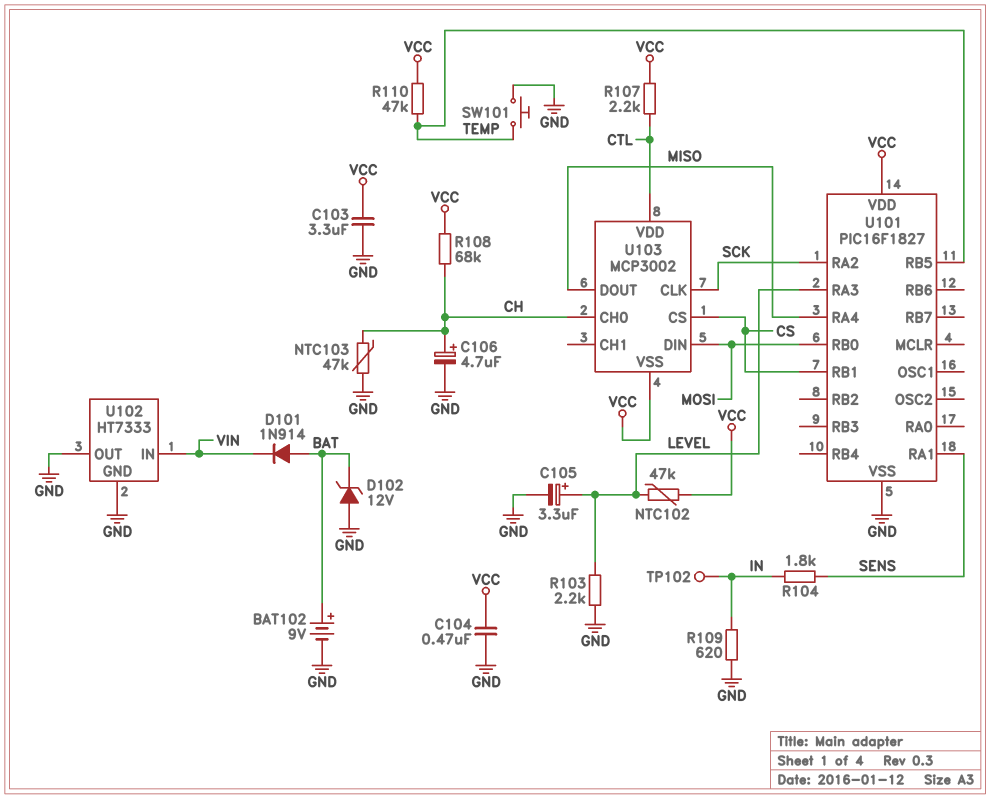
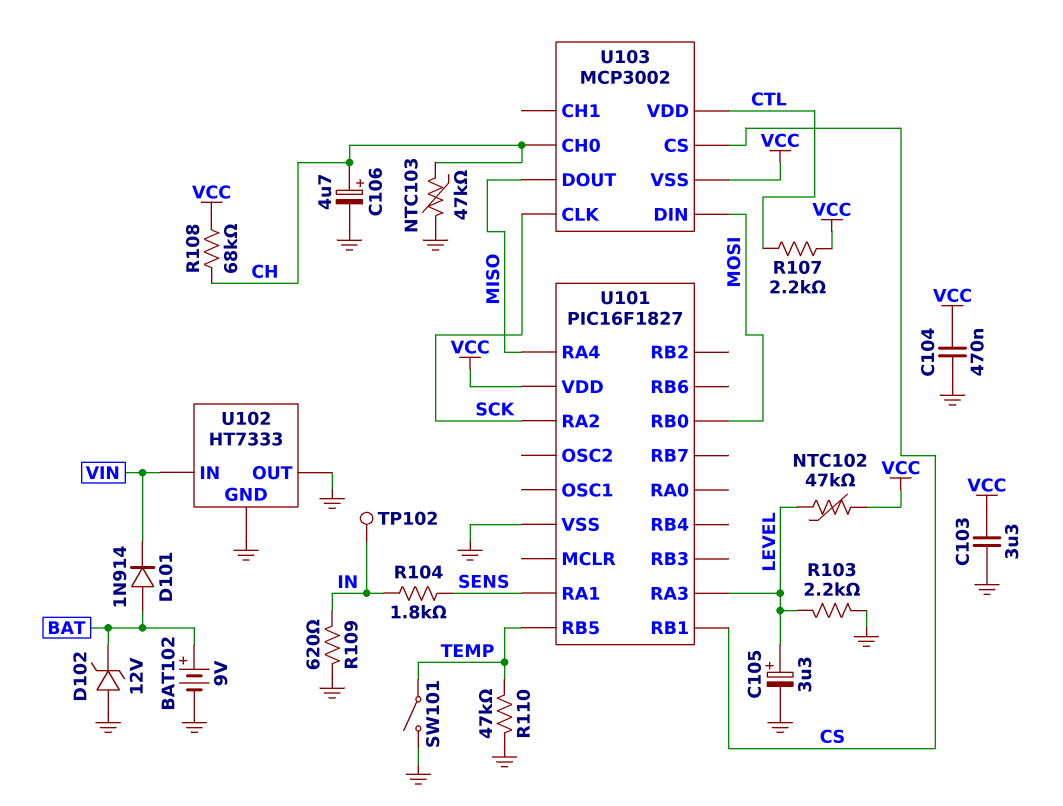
R110: 47k (TEMP, VCC) -> 47k (GND, TEMP)
SW101: button (GND, TEMP) -> switch (GND, TEMP)

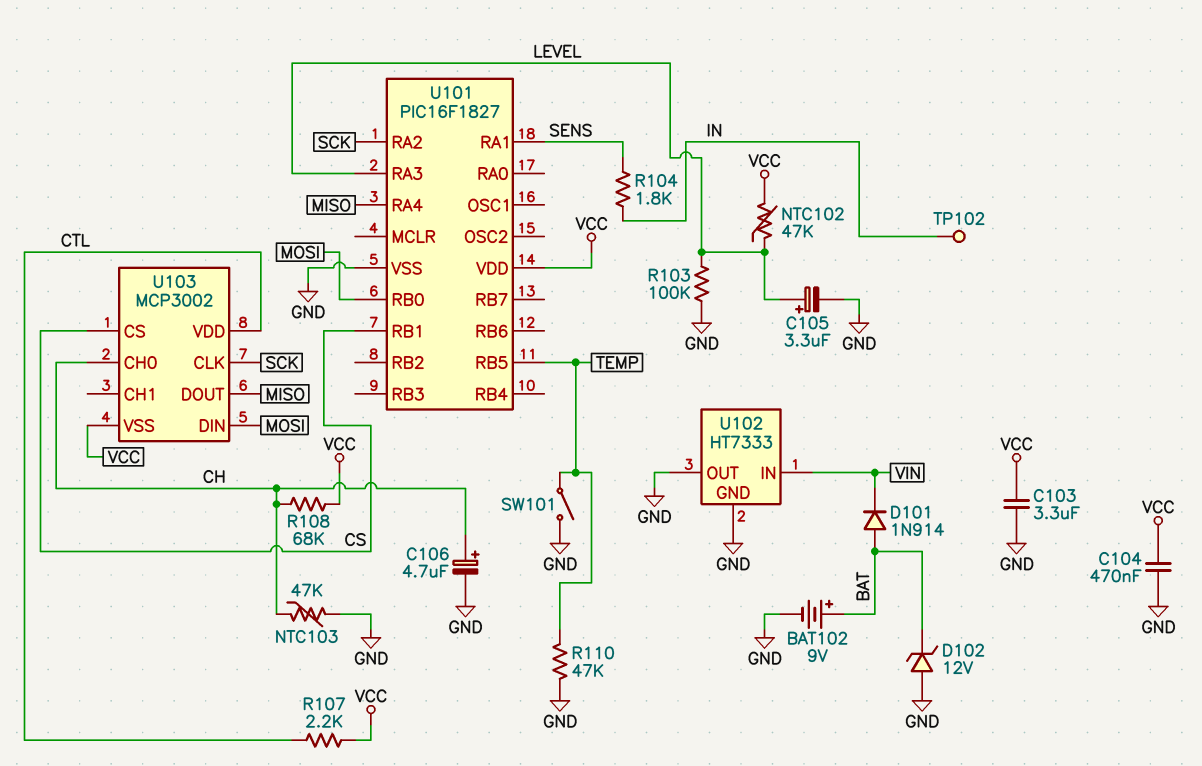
R103: 2.2k (GND, LEVEL) -> 100k (GND, LEVEL)
R109: 620 (GND, IN) -> none

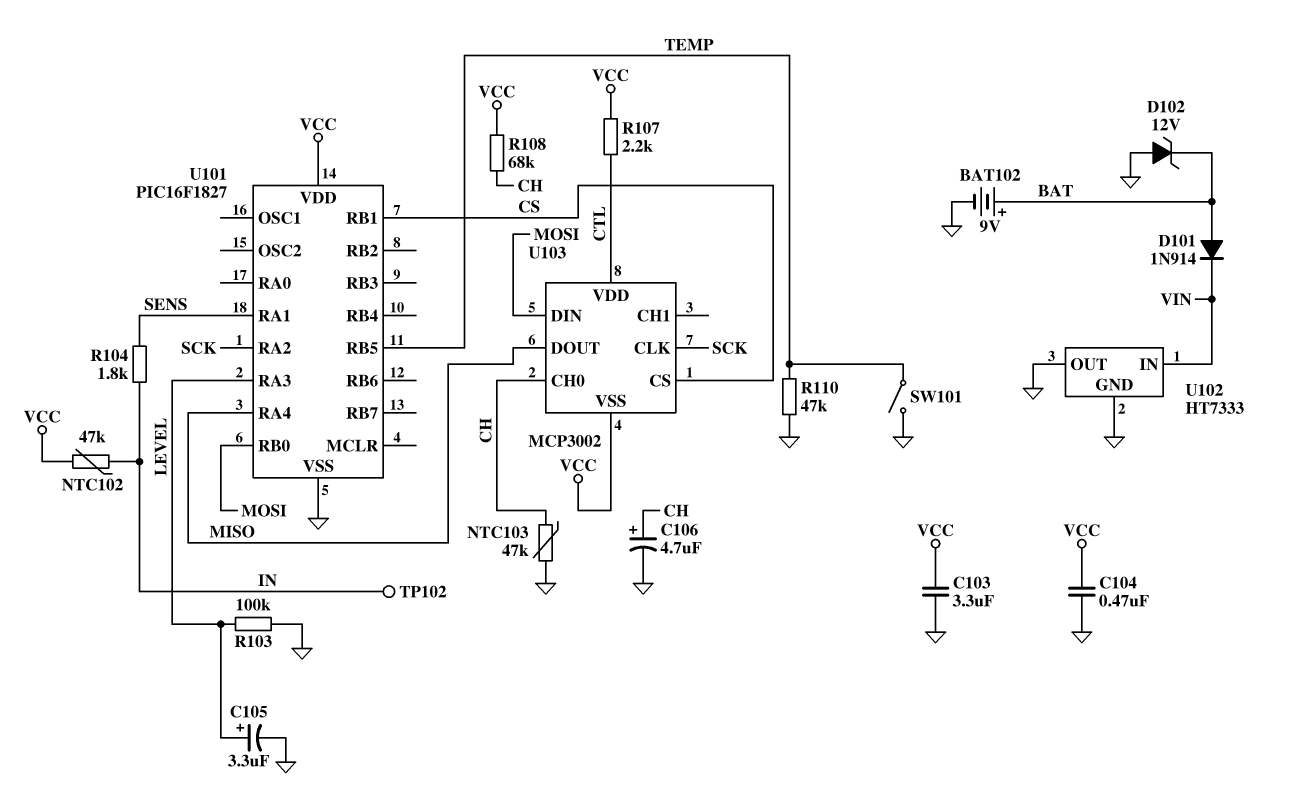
NTC102: 47k (LEVEL, VCC) -> 47k (IN, VCC)

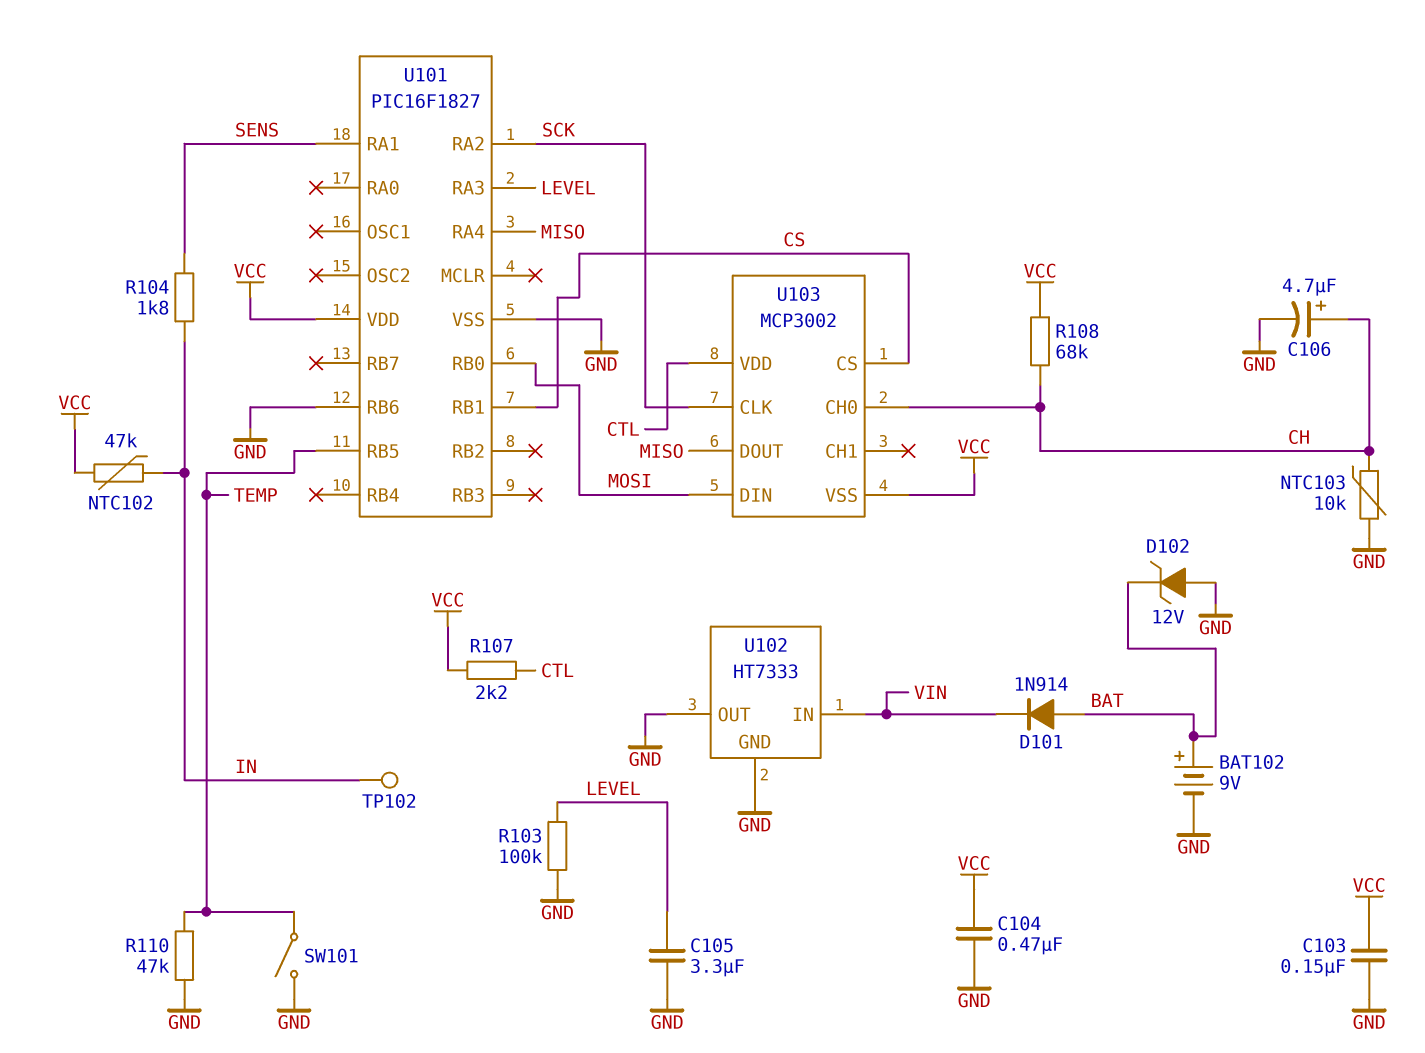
C103: 3.3uF (GND, VCC) -> 150nF (GND, VCC)
C105: 3.3uF (plus LEVEL, minus GND) -> 3.3uF (GND, LEVEL)
NTC103: 47k (CH, GND) -> 10k (CH, GND)
U101 pin RB6: none -> GND

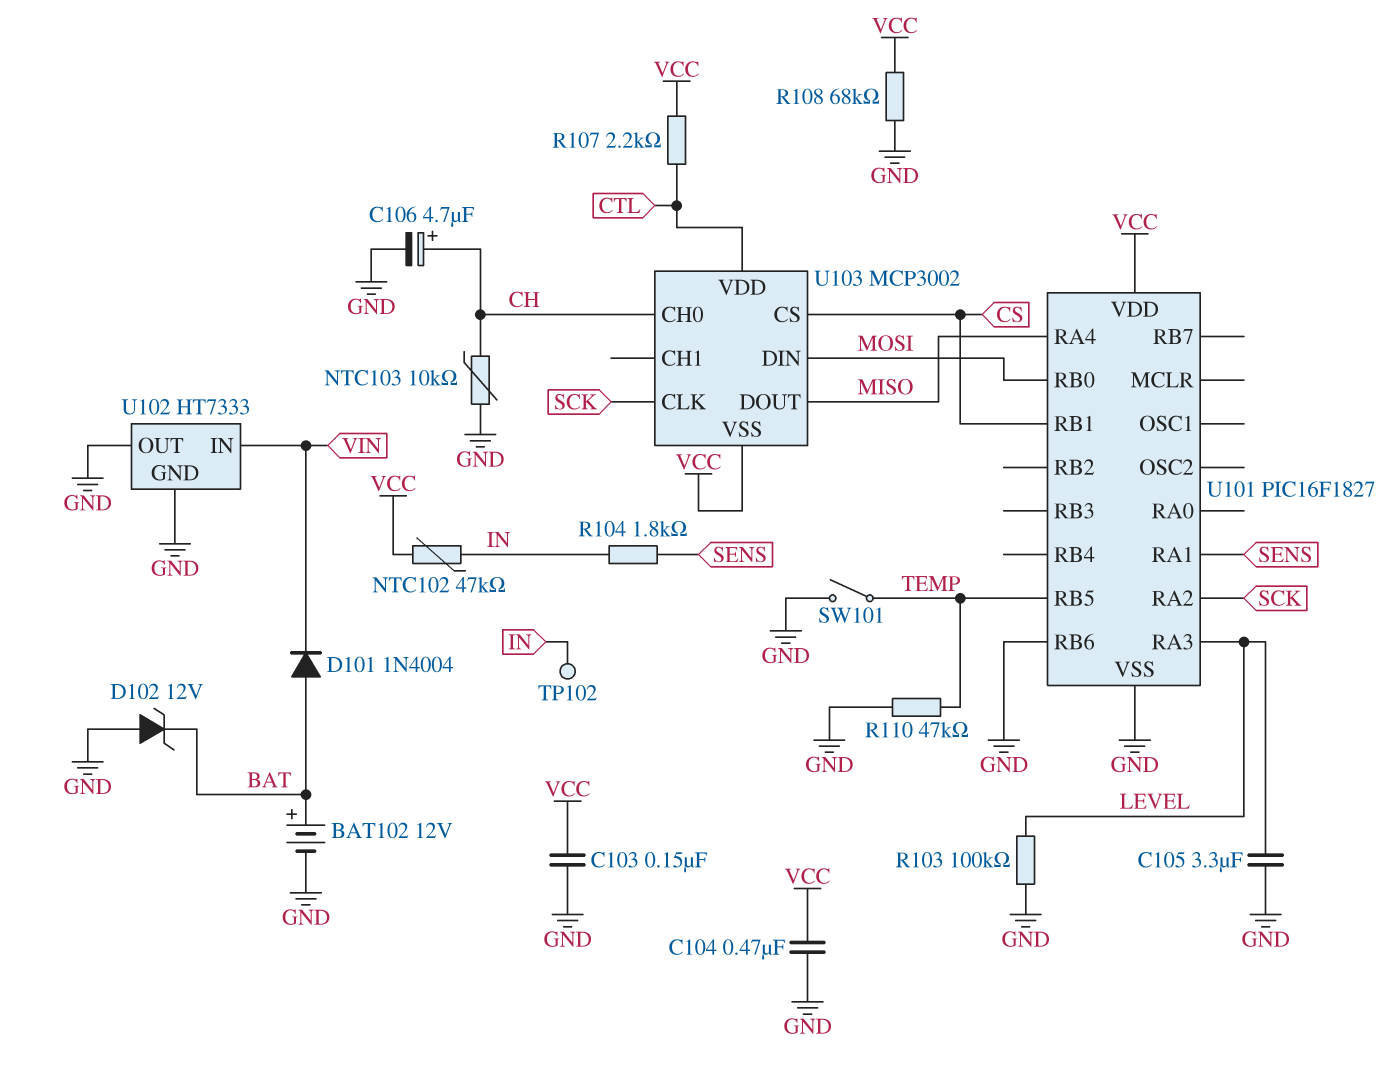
BAT102: 9V (plus BAT, minus GND) -> 12V (plus BAT, minus GND)
D101: diode 1N914 (A BAT, K VIN) -> diode 1N4004 (A BAT, K VIN)
R108: 68k (CH, VCC) -> 68k (GND, VCC)

